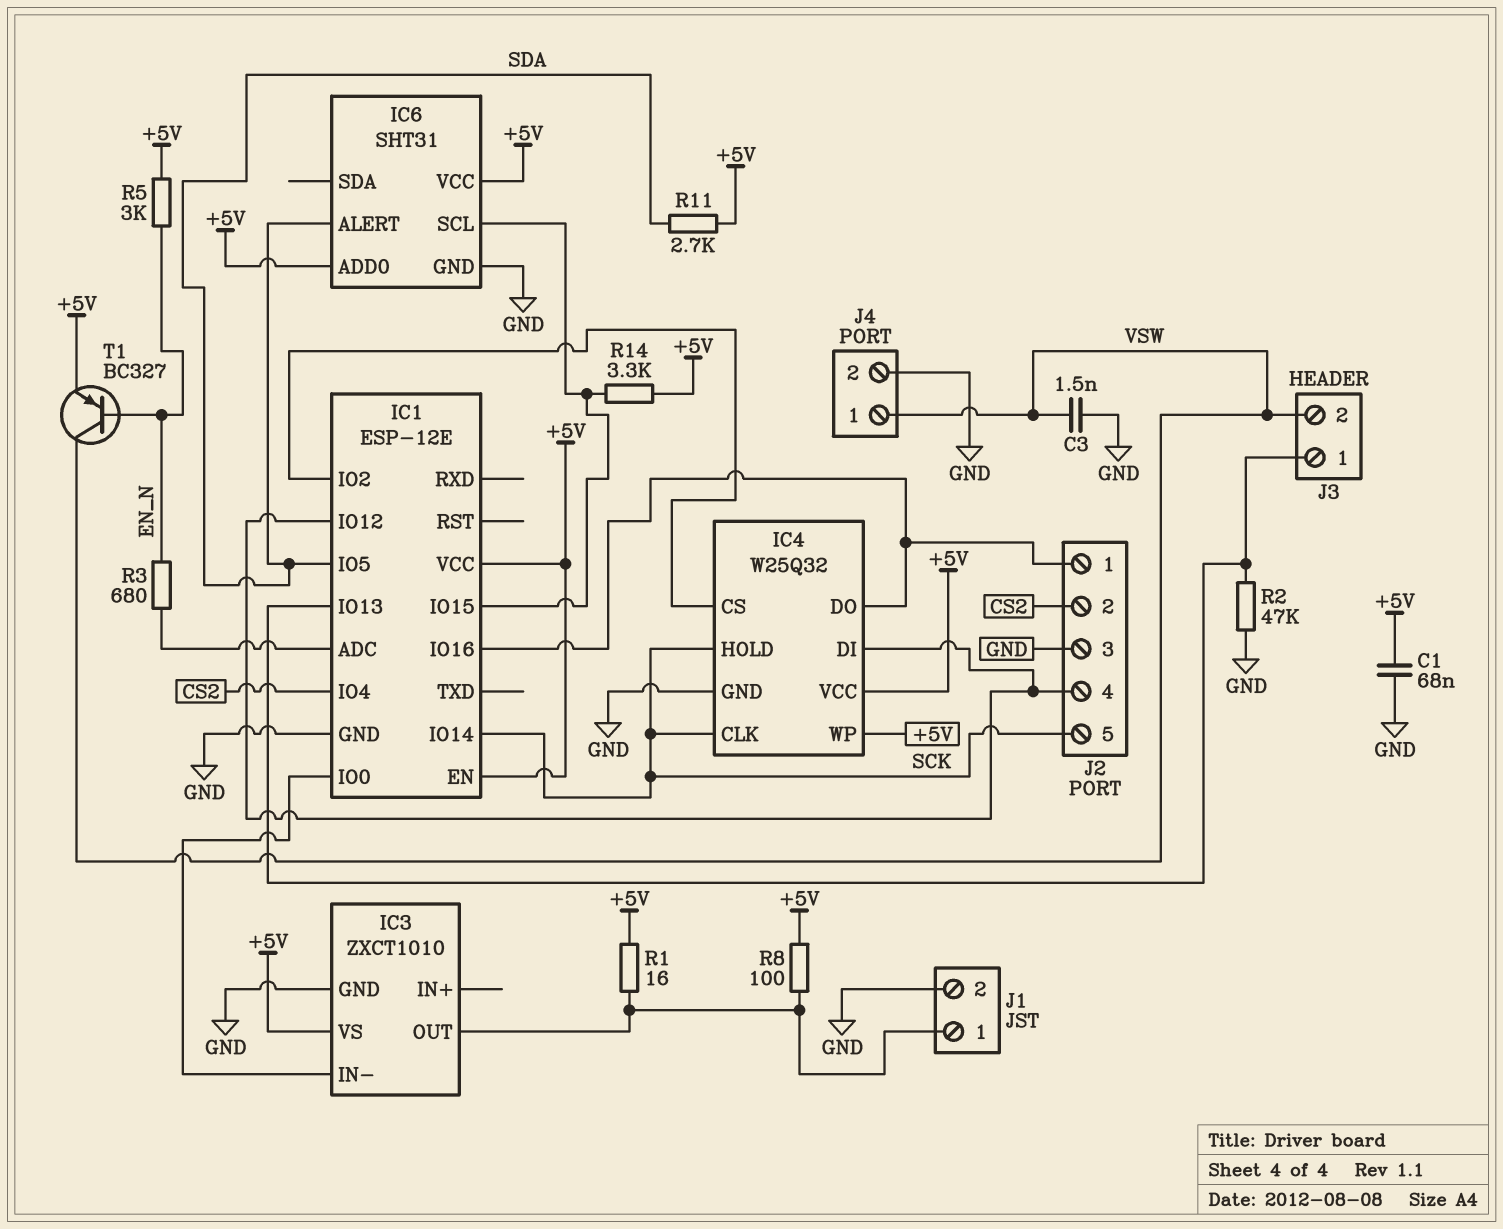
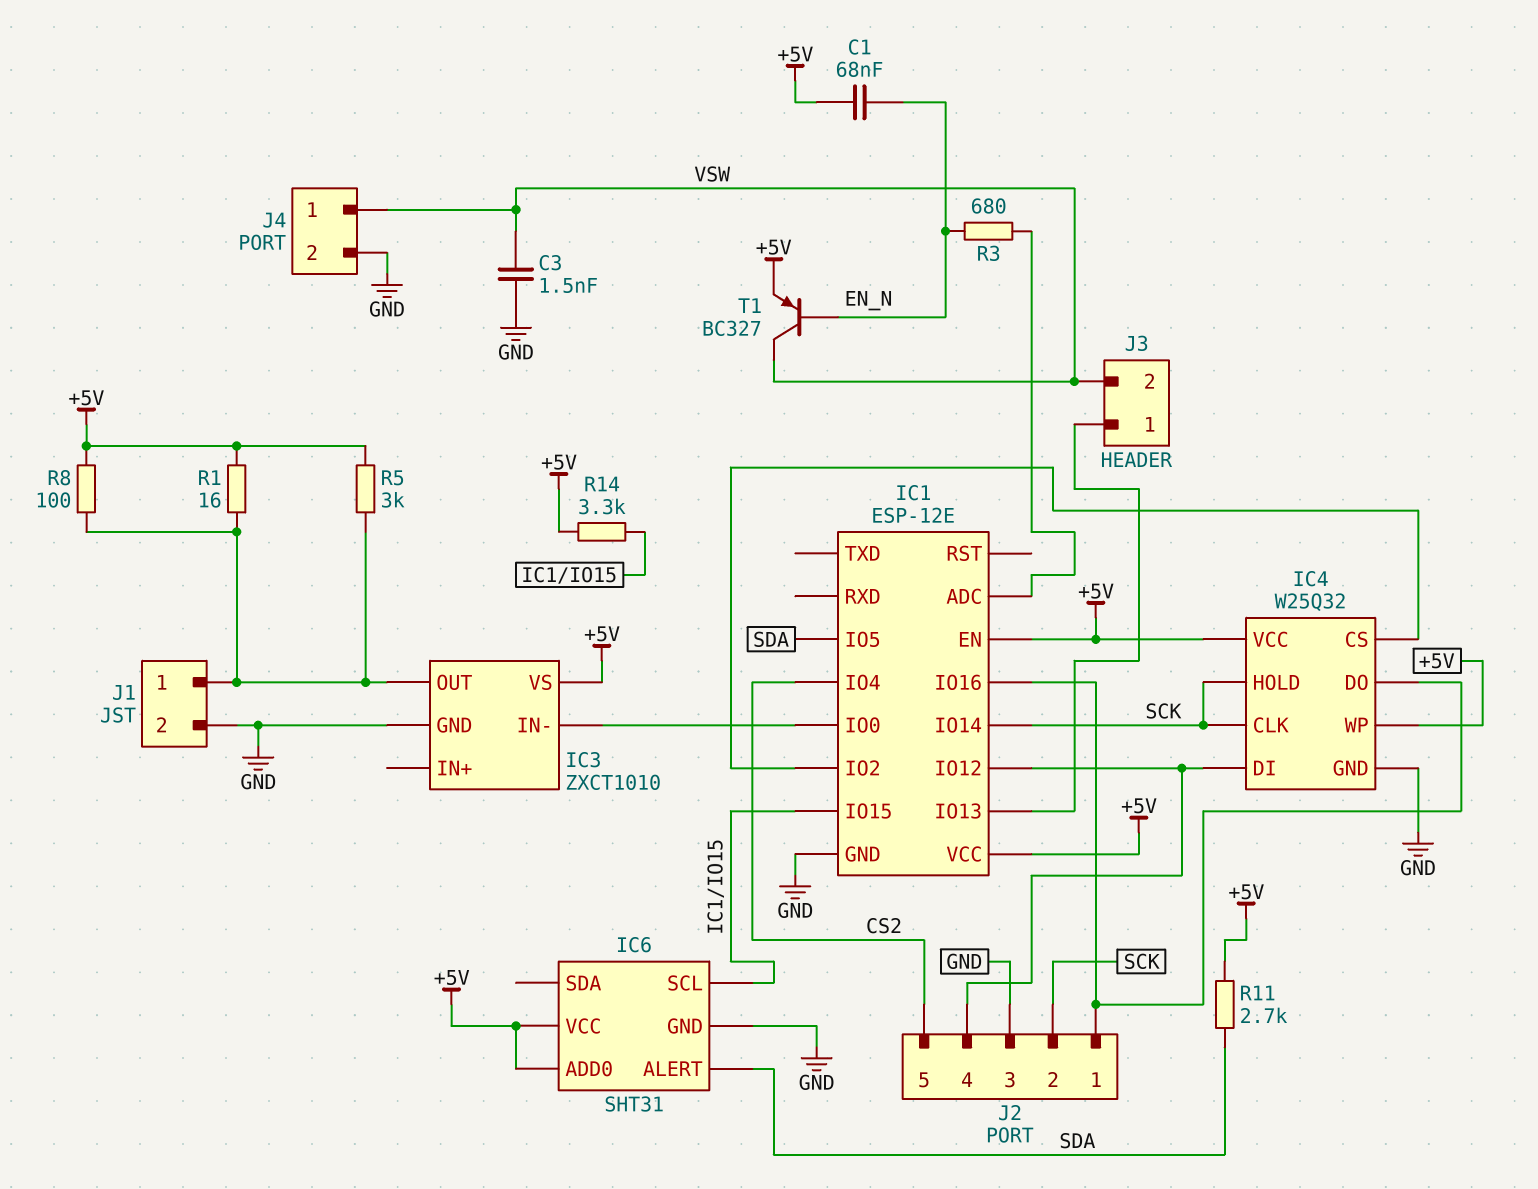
C1: 68nF (+5V, GND) -> 68nF (+5V, EN_N)
J2 pin 2: CS2 -> SCK
J2 pin 5: SCK -> CS2
R2: 47k (GND, IC1/IO13) -> none
R5: 3k (+5V, EN_N) -> 3k (+5V, IC3/OUT)

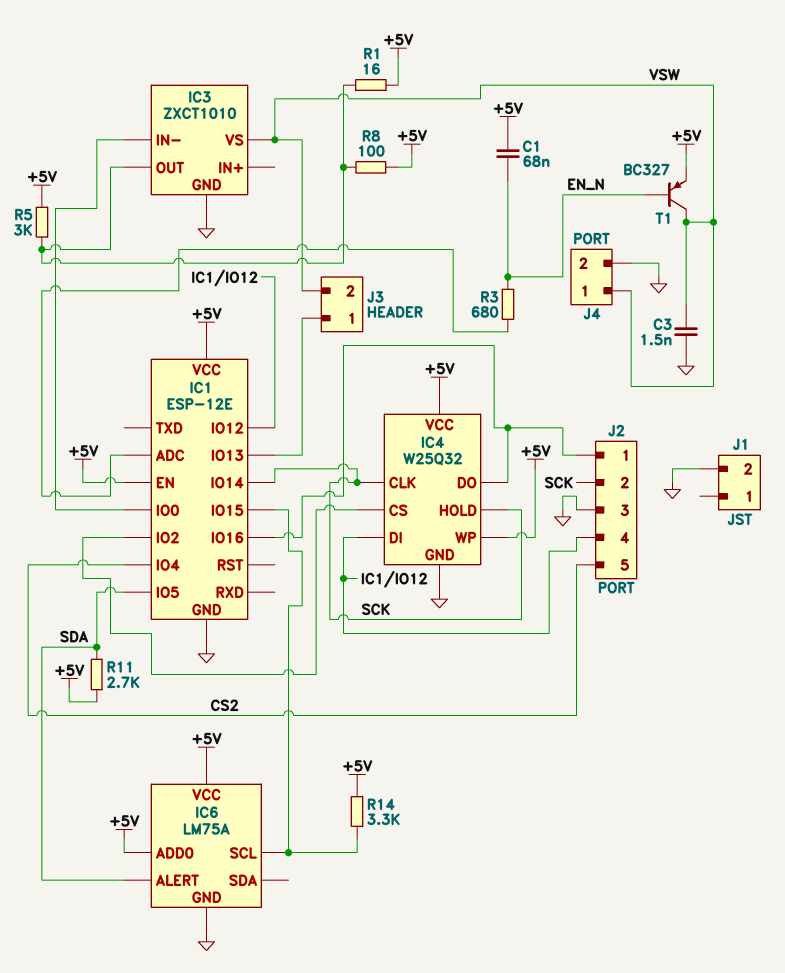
IC3 pin VS: +5V -> VSW
IC6: SHT31 -> LM75A
J1 pin 1: IC3/OUT -> none

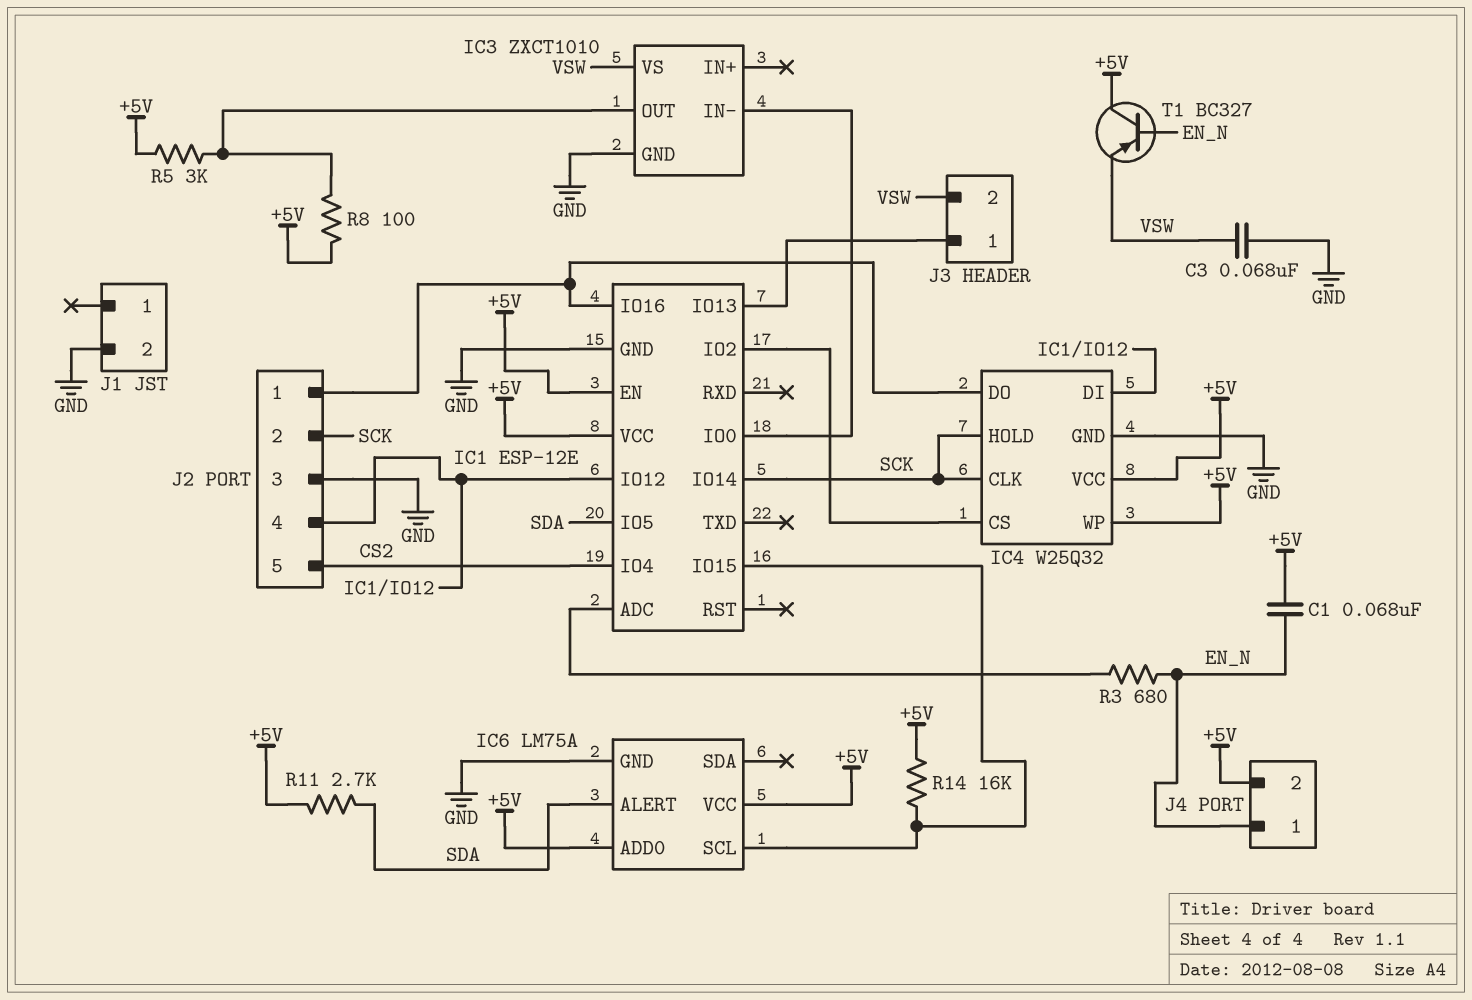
C3: 1.5nF (GND, VSW) -> 68nF (GND, VSW)
J4 pin 1: VSW -> EN_N
J4 pin 2: GND -> +5V
R1: 16 (+5V, IC3/OUT) -> none
R14: 3.3k (+5V, IC1/IO15) -> 16k (+5V, IC1/IO15)
T1: PNP BC327 (B EN_N, C VSW, E +5V) -> PNP BC327 (B EN_N, C +5V, E VSW)

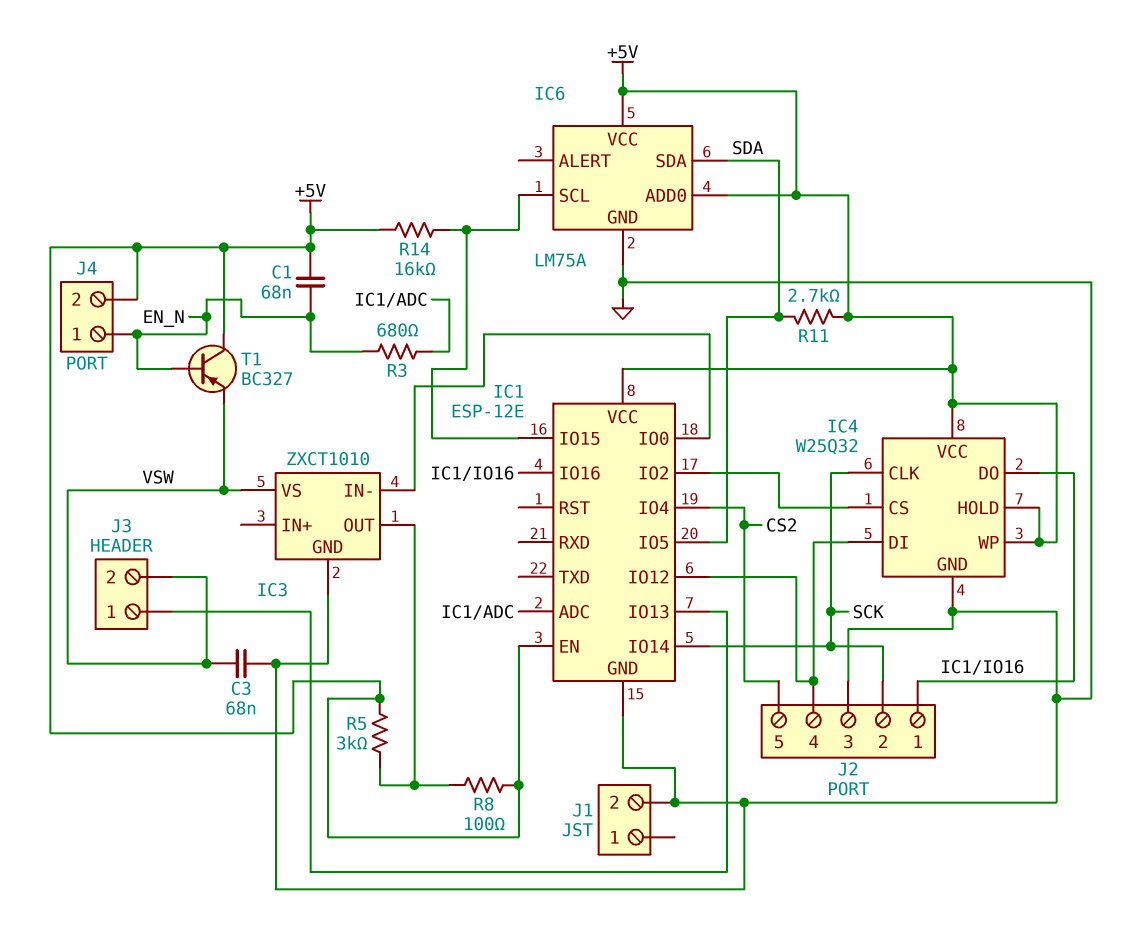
IC4 pin HOLD: SCK -> +5V
IC6 pin ALERT: SDA -> none
IC6 pin SDA: none -> SDA

